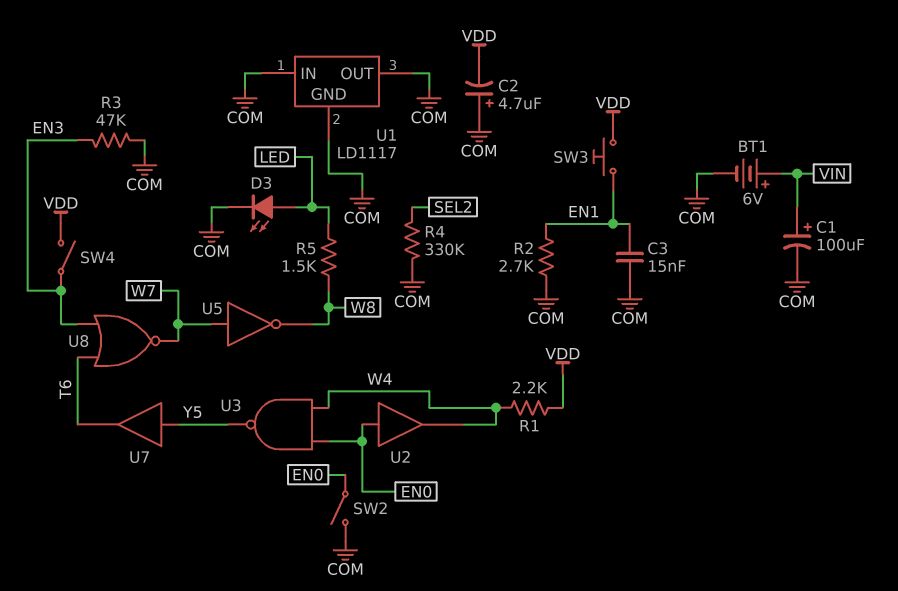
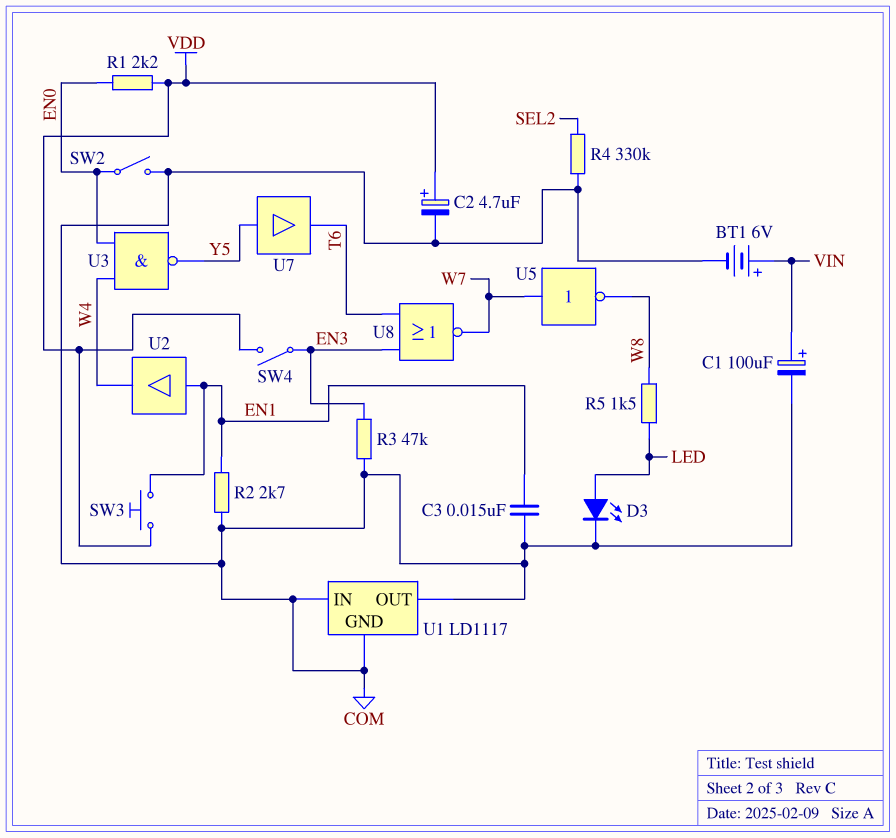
C2: 4.7uF (plus COM, minus VDD) -> 4.7uF (plus VDD, minus COM)
R1: 2.2k (VDD, W4) -> 2.2k (EN0, VDD)
U2: buffer (in EN0, out W4) -> buffer (in EN1, out W4)

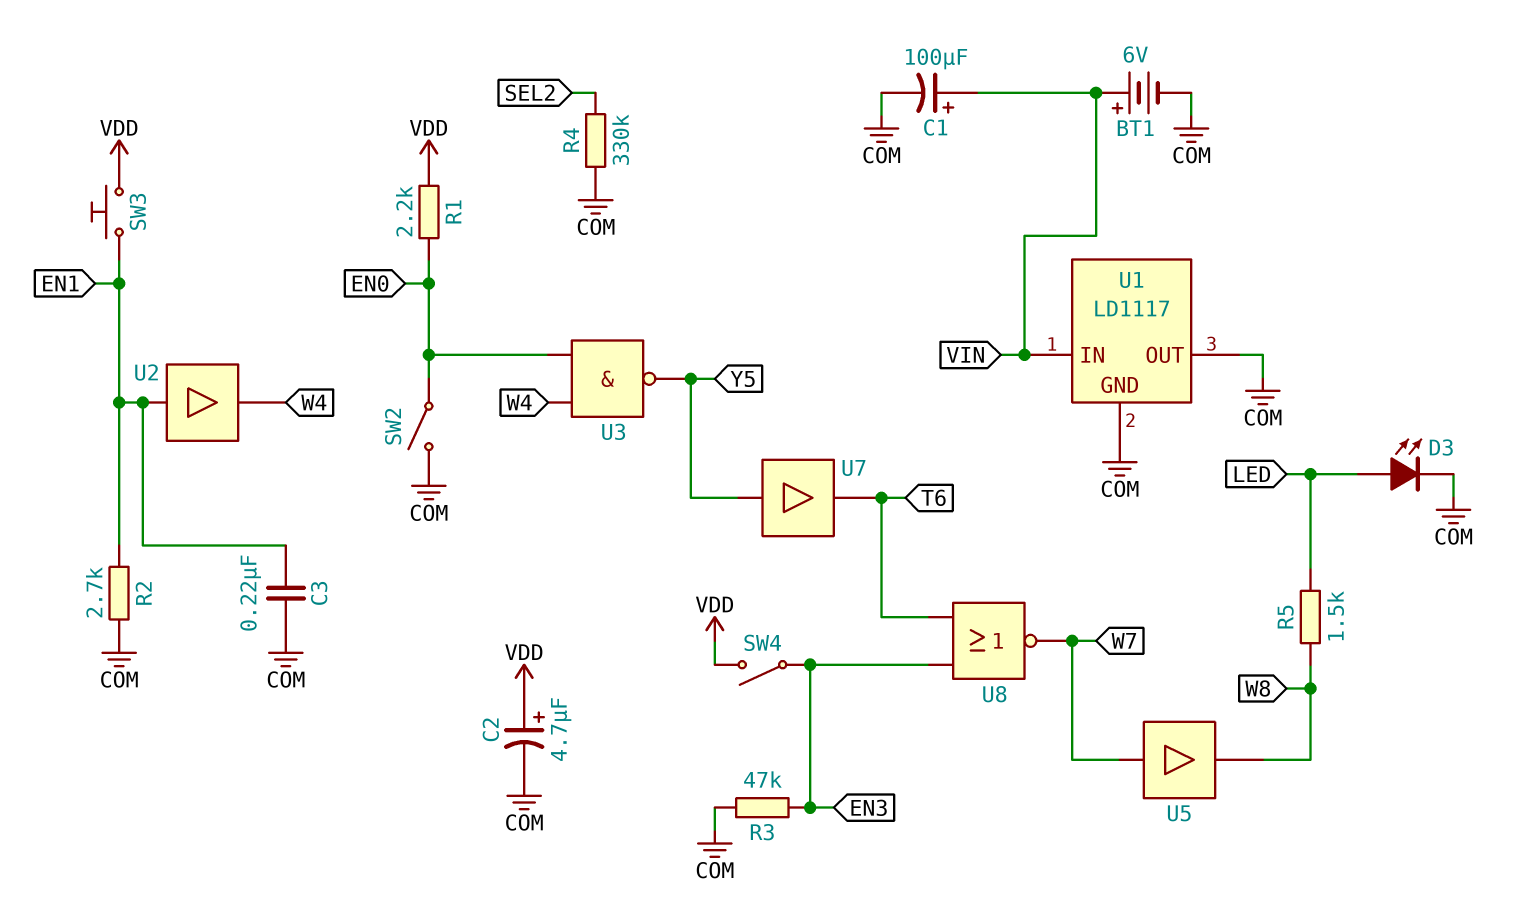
C3: 15nF (COM, EN1) -> 220nF (COM, EN1)
U1 pin IN: COM -> VIN
U5: NOT (in W7, out W8) -> buffer (in W7, out W8)

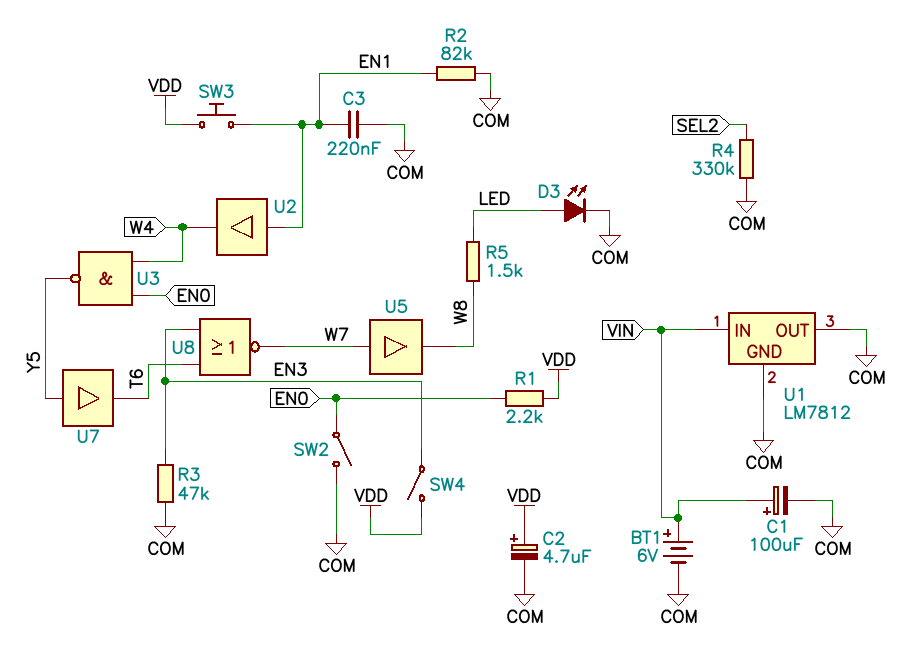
R2: 2.7k (COM, EN1) -> 82k (COM, EN1)
U1: LD1117 -> LM7812

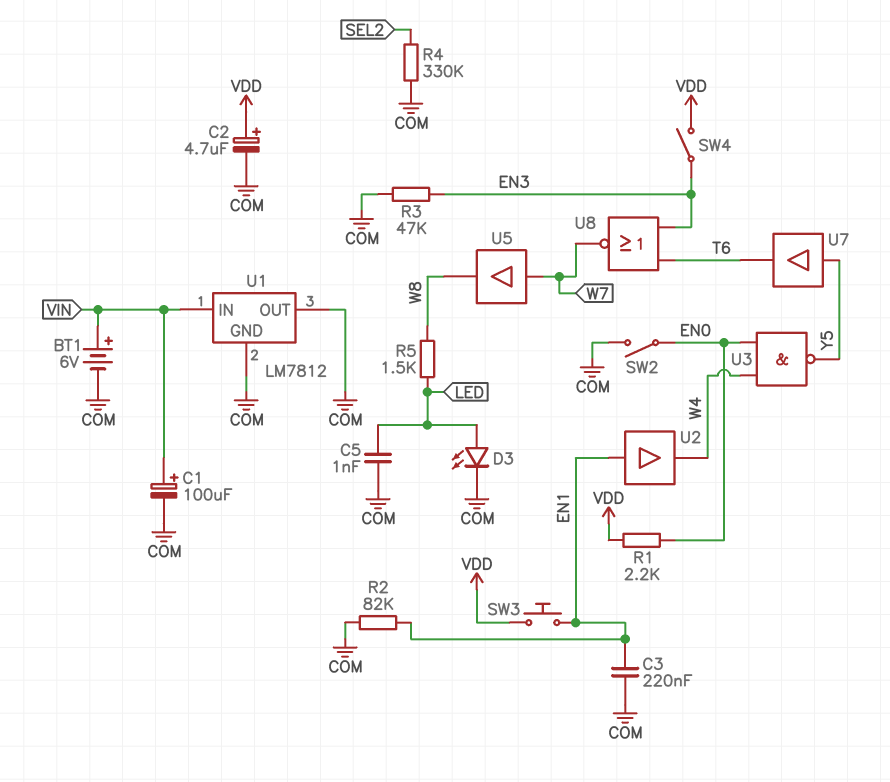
C5: none -> 1nF (COM, LED)

